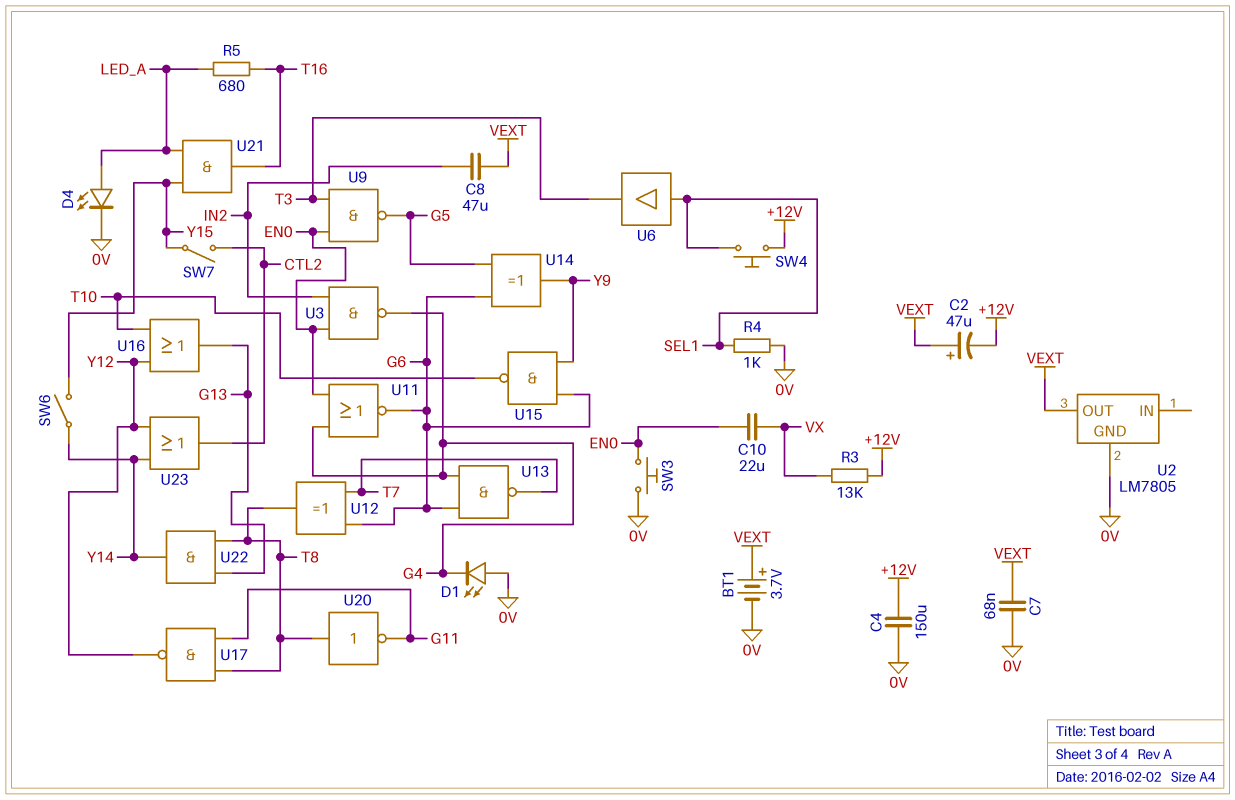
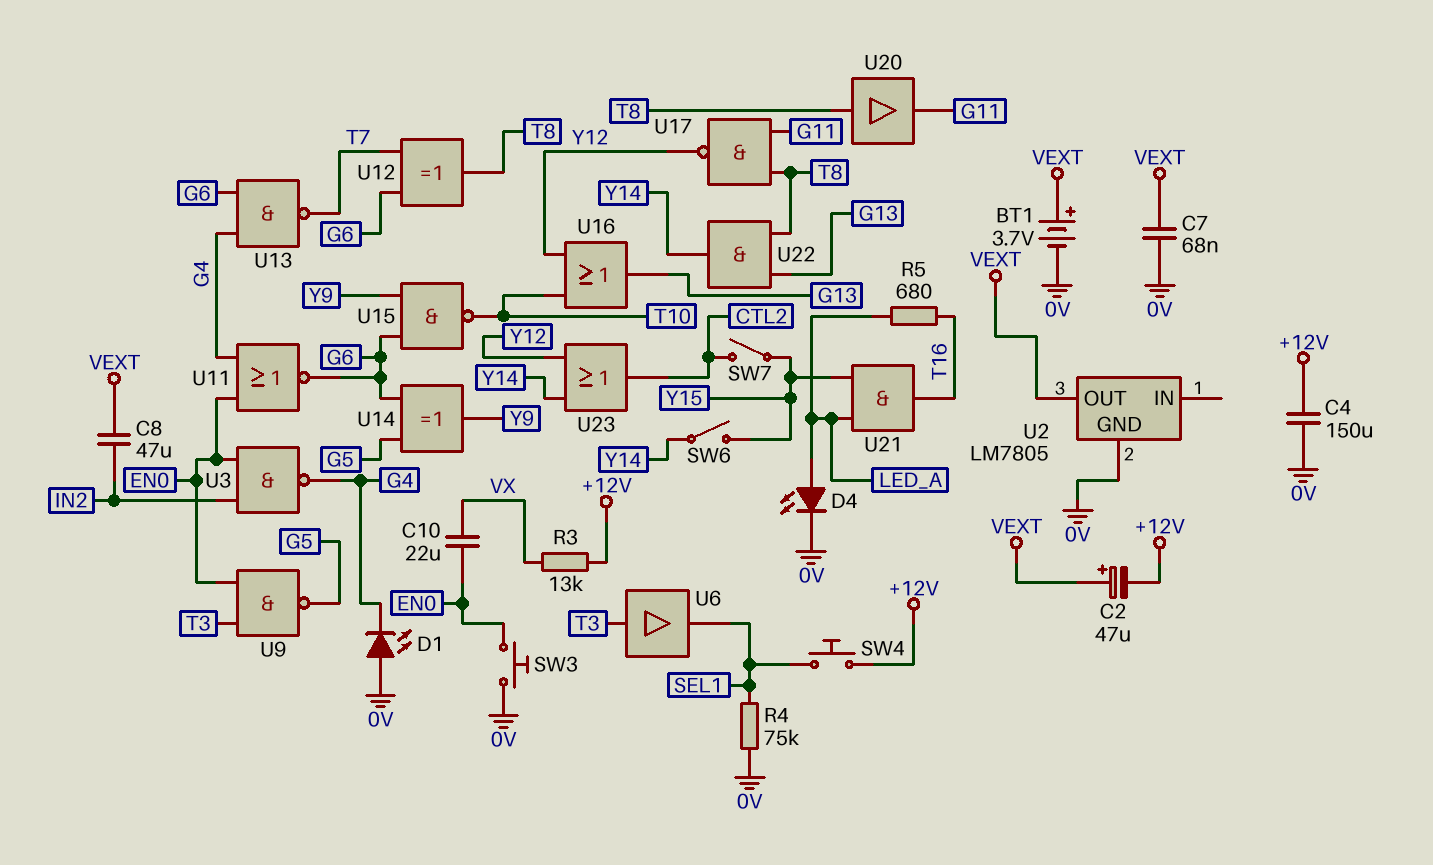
R4: 1k (0V, SEL1) -> 75k (0V, SEL1)
U6: buffer (in SEL1, out T3) -> buffer (in T3, out SEL1)
U20: NOT (in T8, out G11) -> buffer (in T8, out G11)

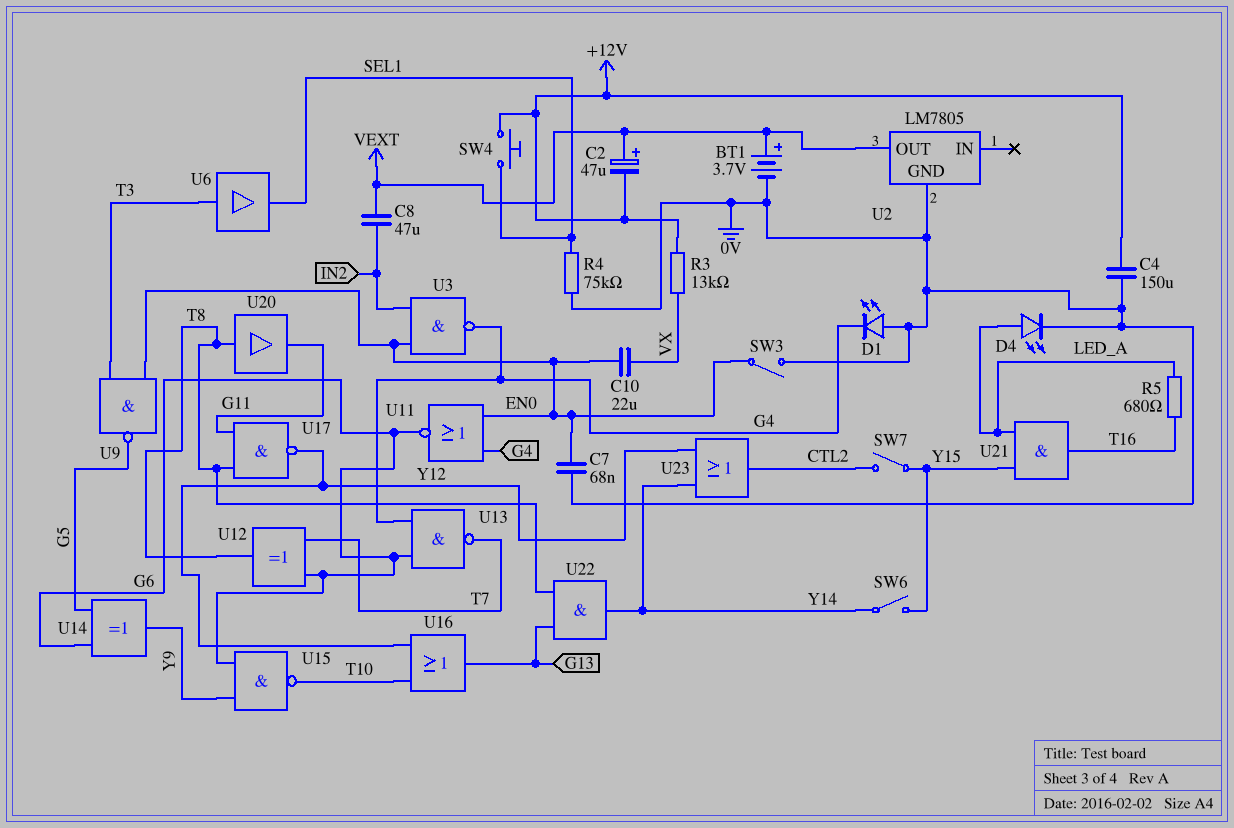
C7: 68nF (0V, VEXT) -> 68nF (0V, EN0)
SW3: button (0V, EN0) -> switch (0V, EN0)

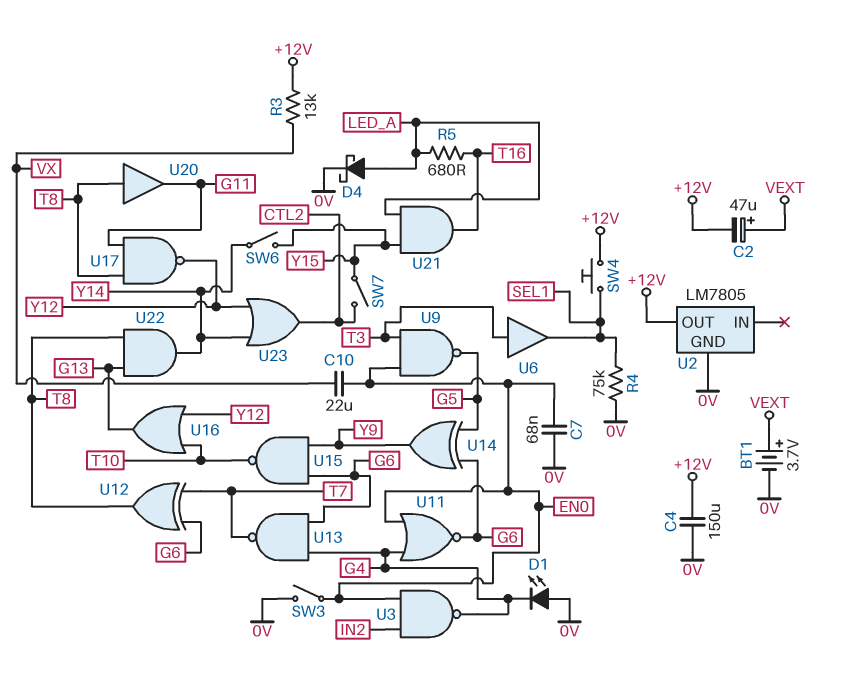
C8: 47uF (IN2, VEXT) -> none
D4: LED (A LED_A, K 0V) -> schottky (A LED_A, K 0V)
U2 pin OUT: VEXT -> +12V

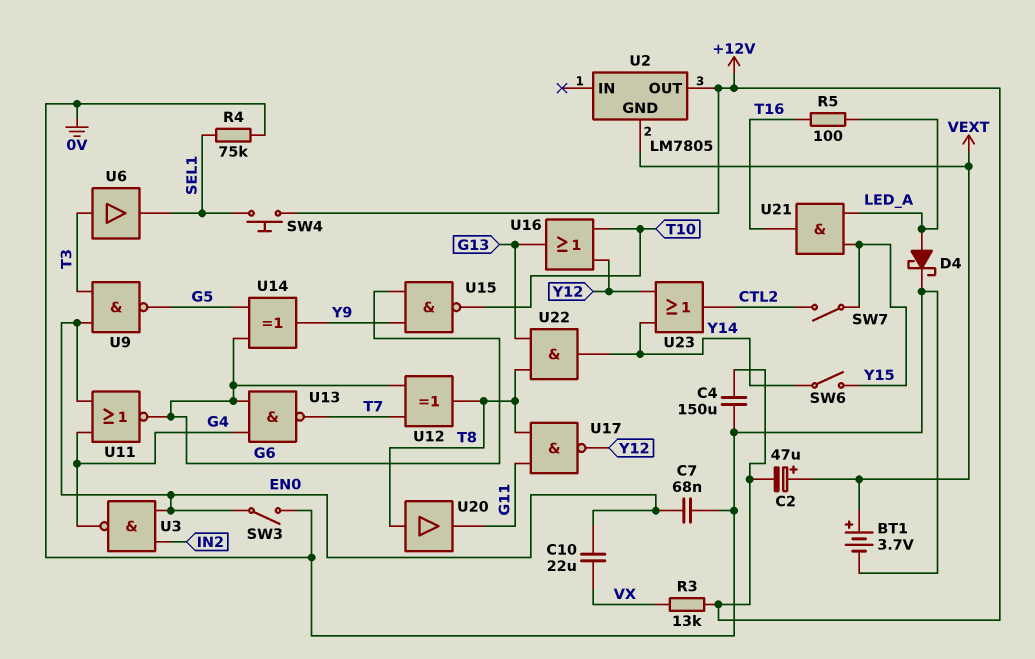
D1: LED (A 0V, K G4) -> none
R5: 680 (LED_A, T16) -> 100 (LED_A, T16)
U2 pin GND: 0V -> VEXT

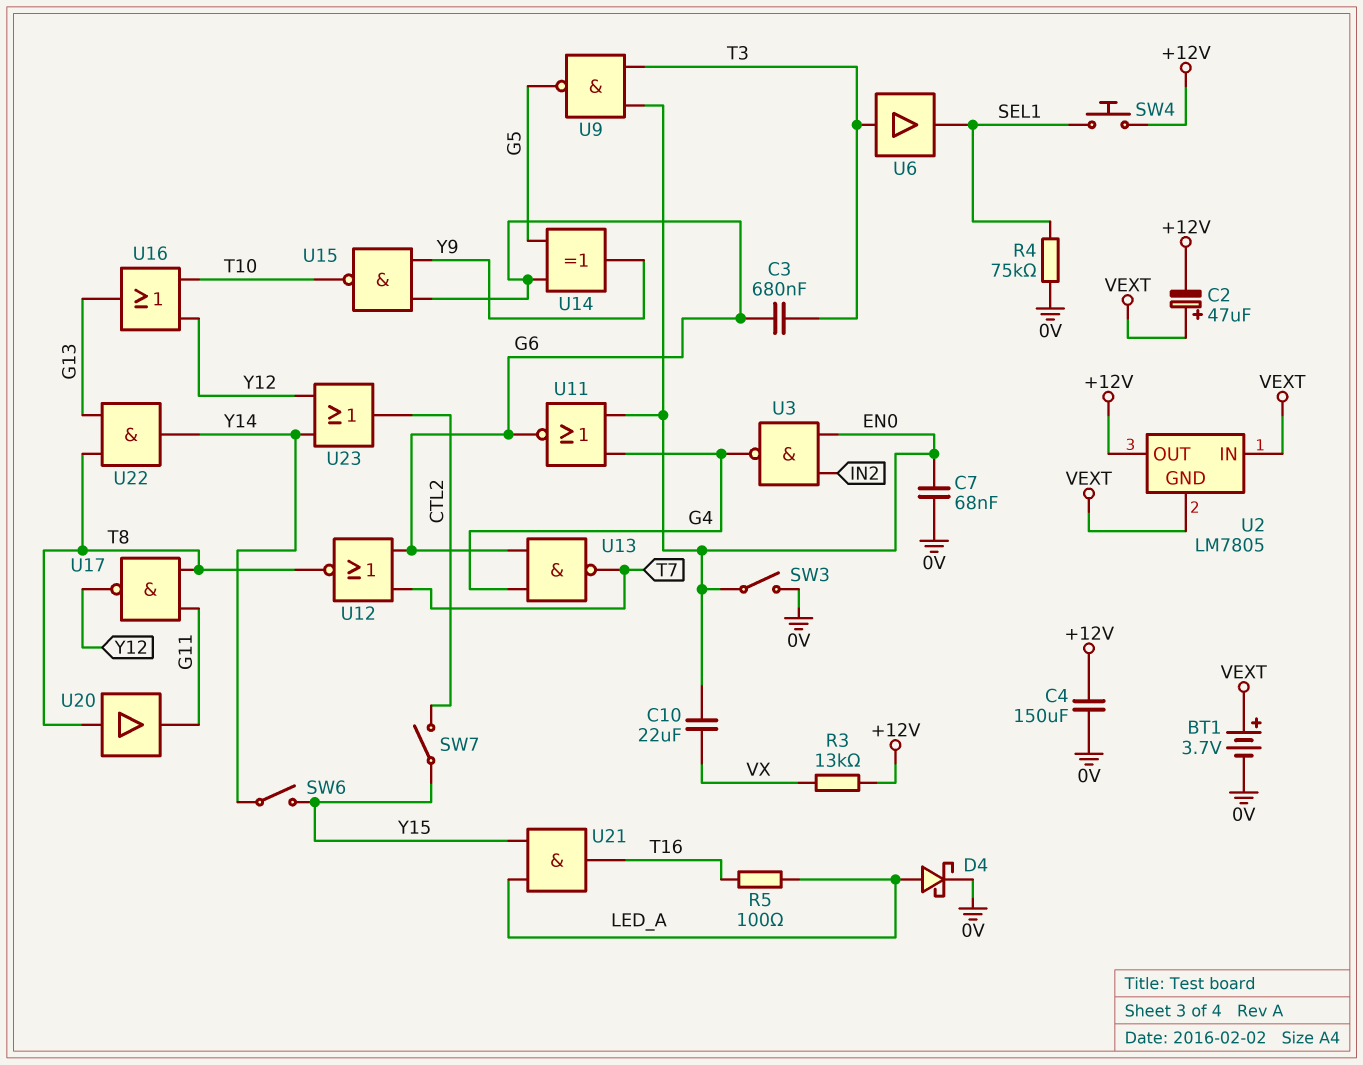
C3: none -> 680nF (G6, T3)
U2 pin IN: none -> VEXT
U12: XOR (in G6, in T7, out T8) -> NOR (in G6, in T7, out T8)

